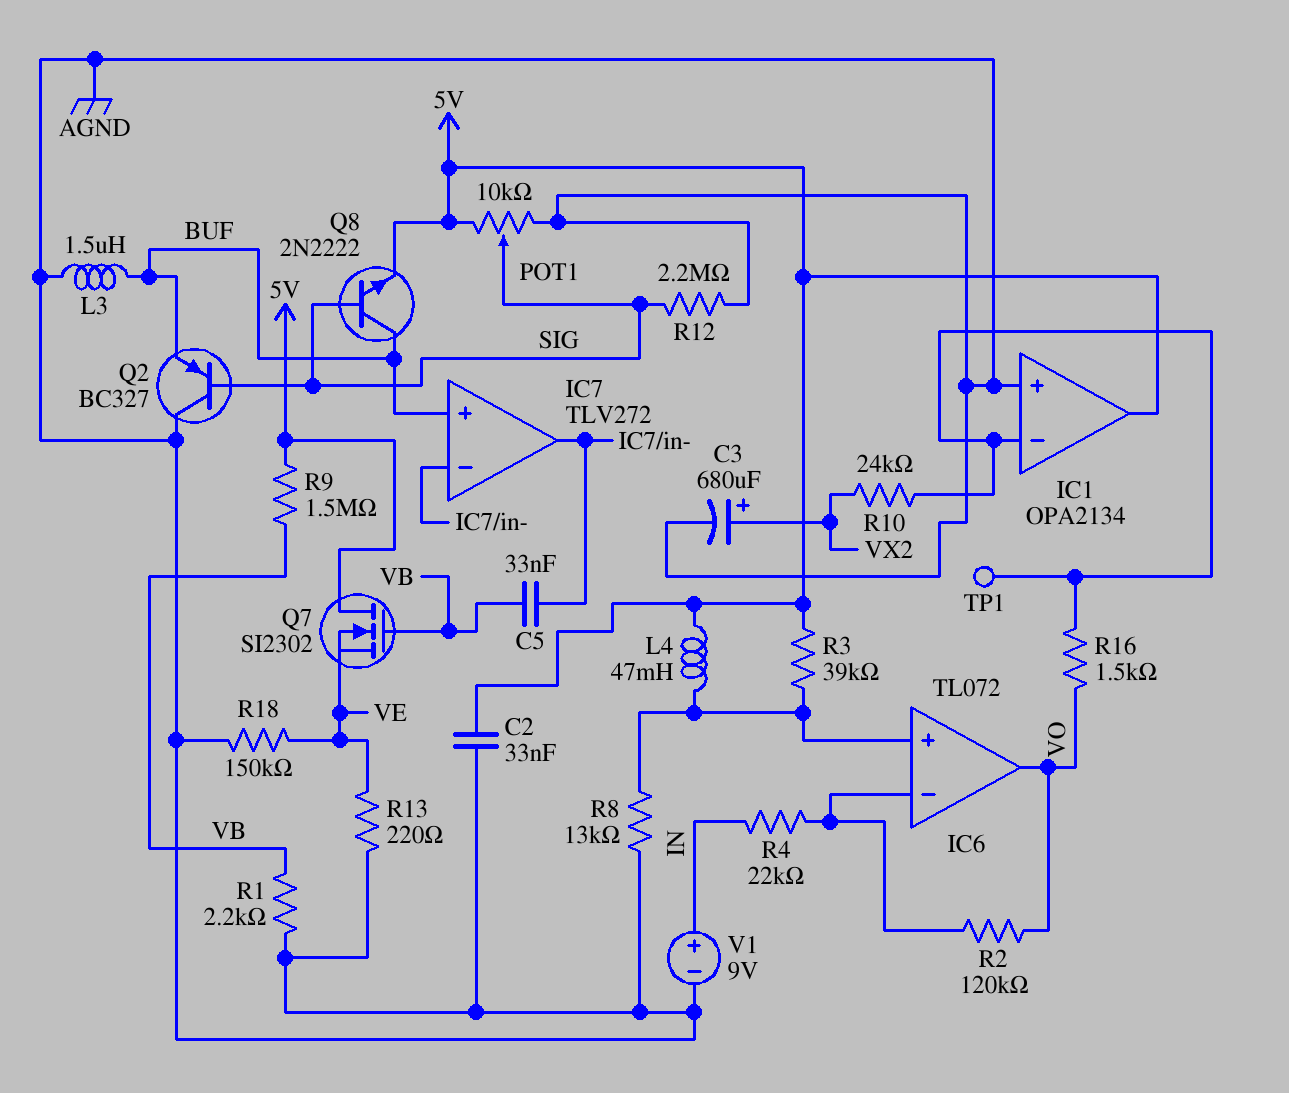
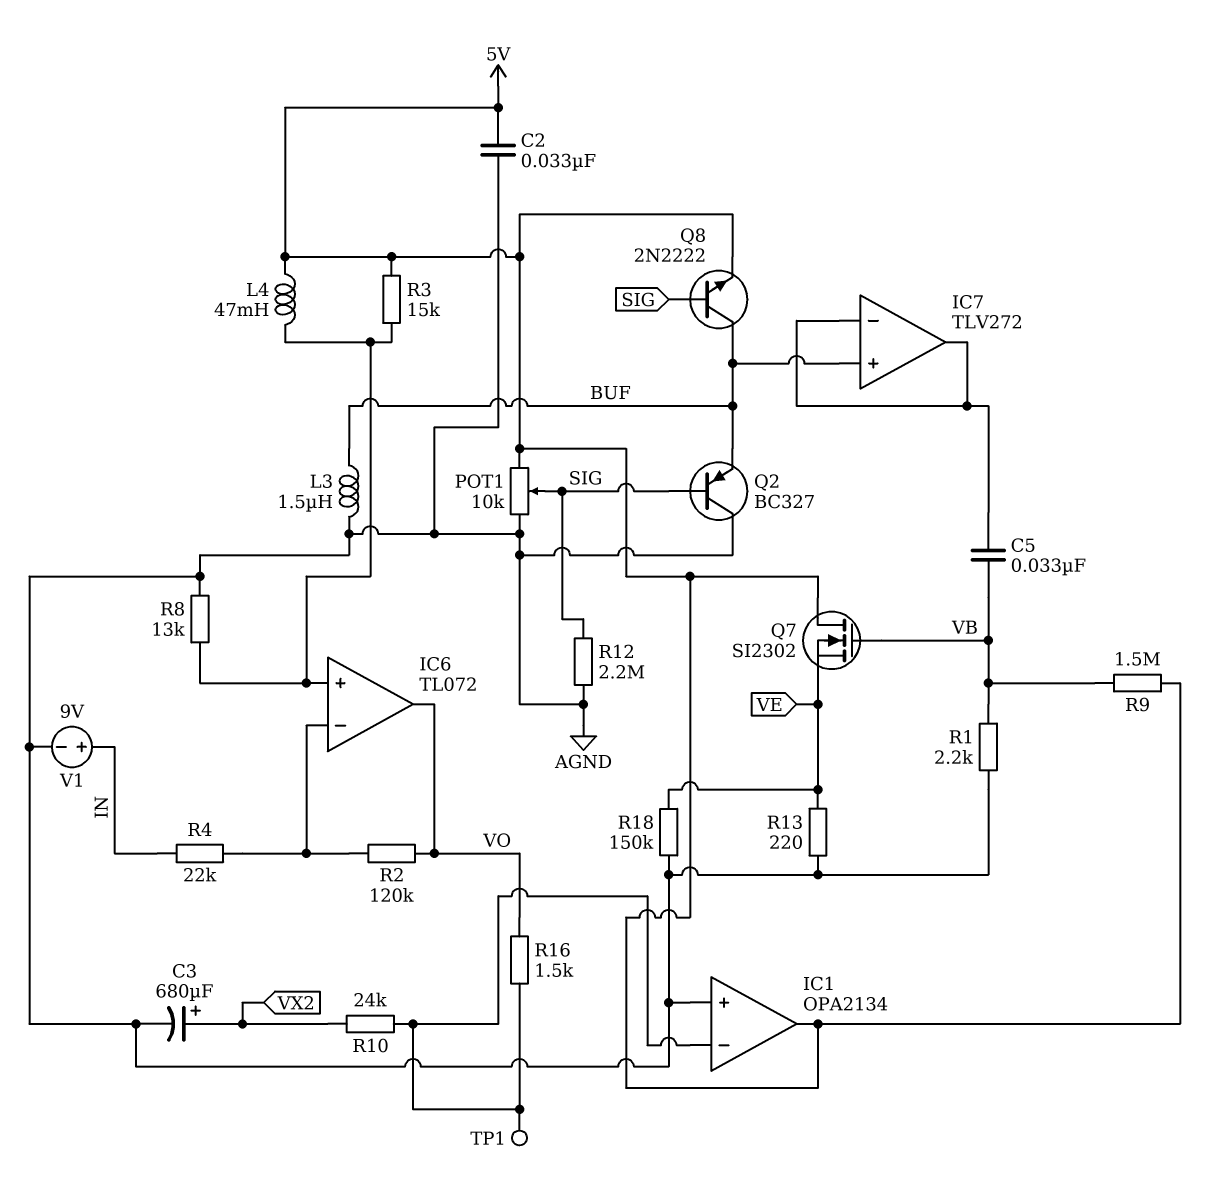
R3: 39k (5V, IC6/in+) -> 15k (5V, IC6/in+)

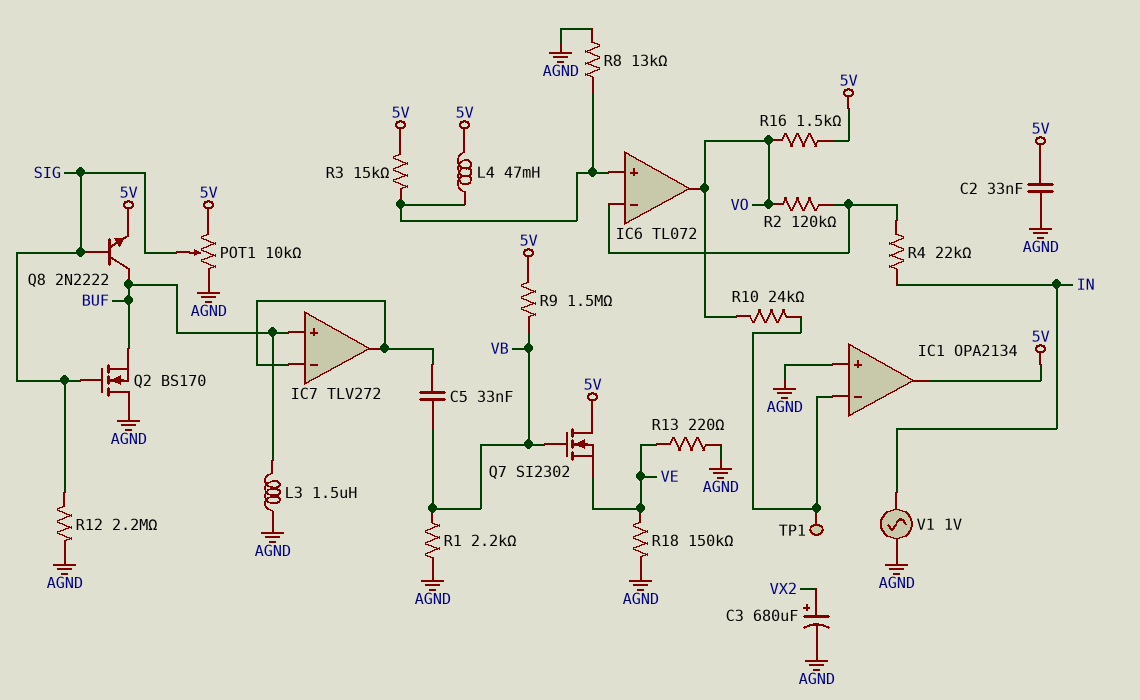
Q2: PNP BC327 (B SIG, C AGND, E BUF) -> NMOS BS170 (G SIG, D AGND, S BUF)
R10: 24k (IC1/in-, VX2) -> 24k (IC1/in-, VO)
R16: 1.5k (IC1/in-, VO) -> 1.5k (5V, VO)
V1: 9V (plus IN, minus AGND) -> AC 1V (AGND, IN)

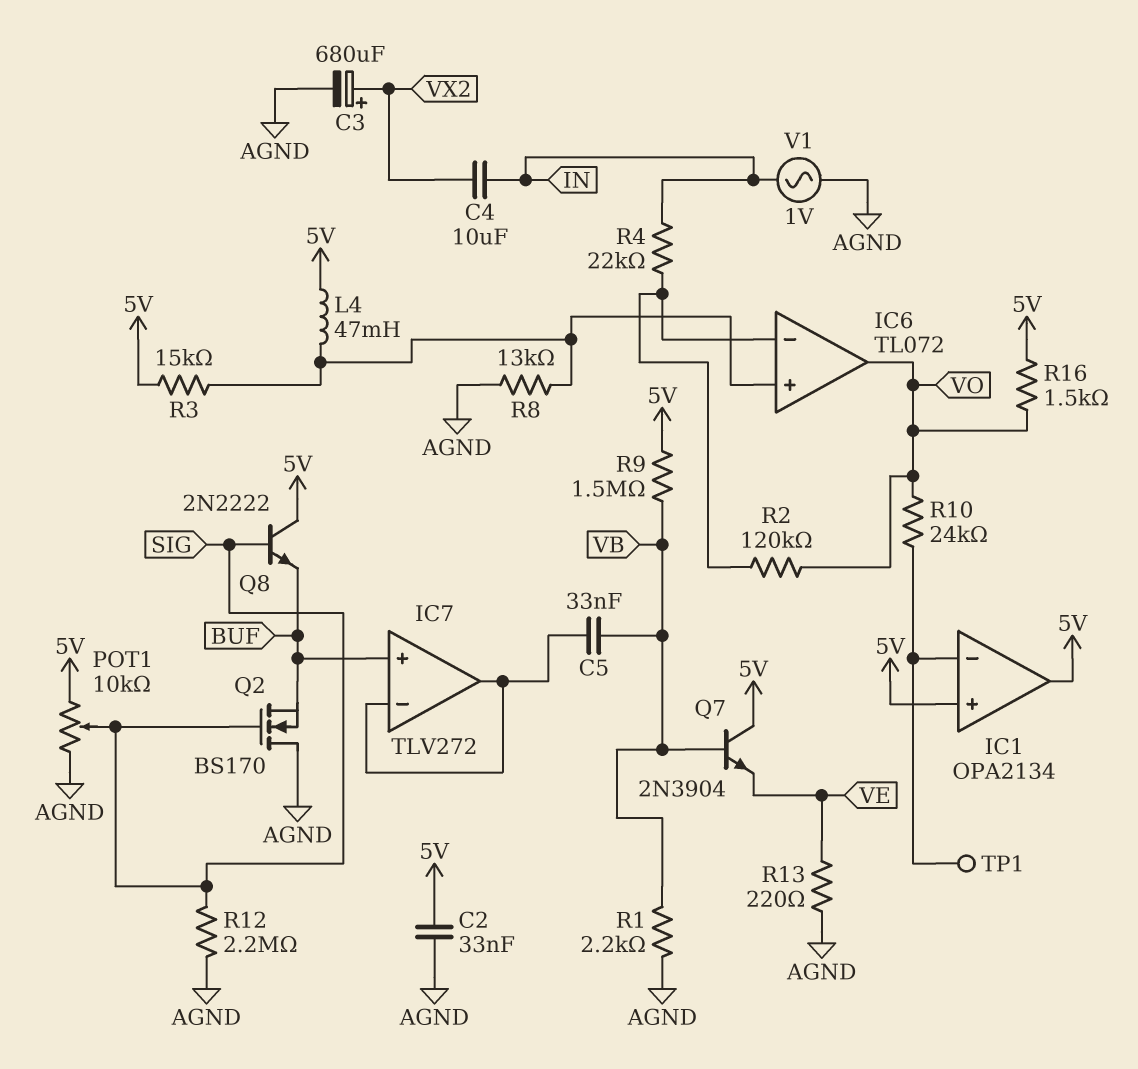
C4: none -> 10uF (IN, VX2)
IC1 pin in+: AGND -> 5V
L3: 1.5uH (AGND, BUF) -> none
Q7: NMOS SI2302 (G VB, D 5V, S VE) -> NPN 2N3904 (B VB, C 5V, E VE)
Q8: NPN 2N2222 (B SIG, C BUF, E 5V) -> NPN 2N2222 (B SIG, C 5V, E BUF)
R18: 150k (AGND, VE) -> none

